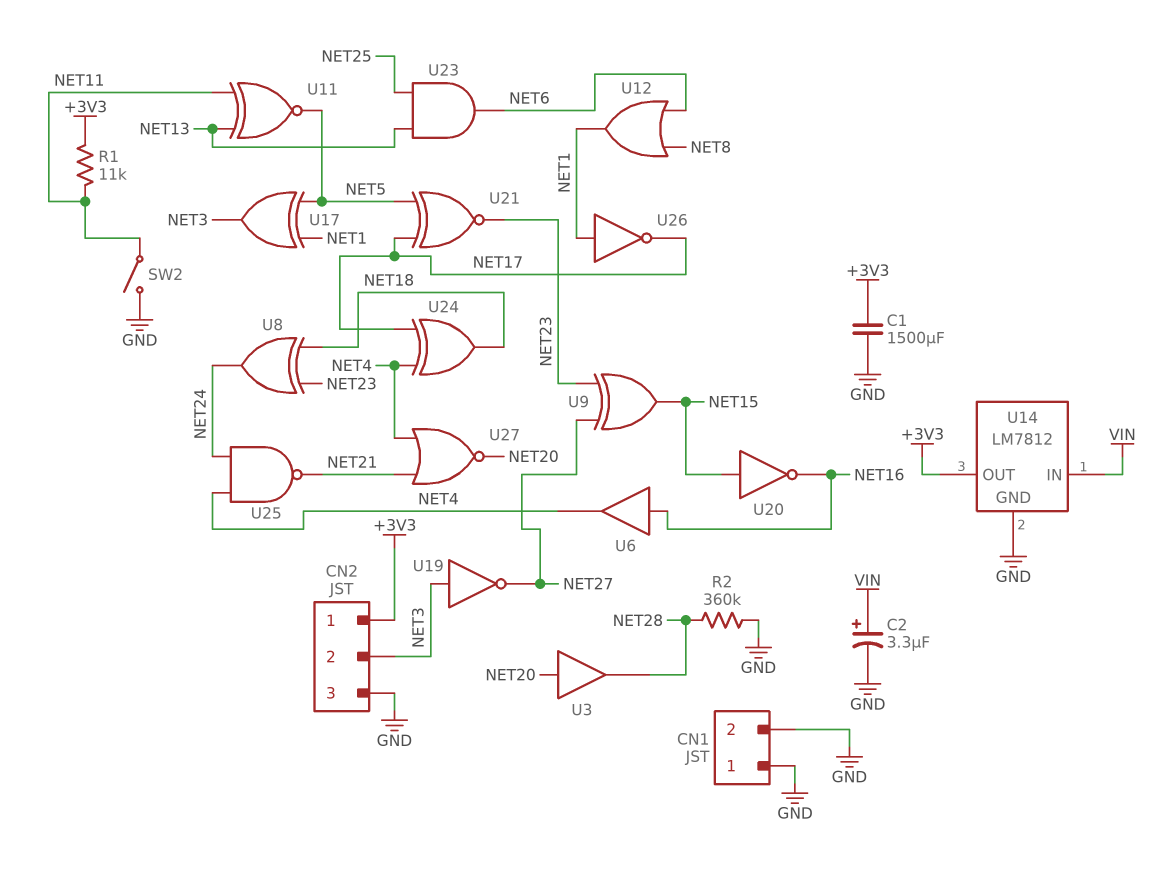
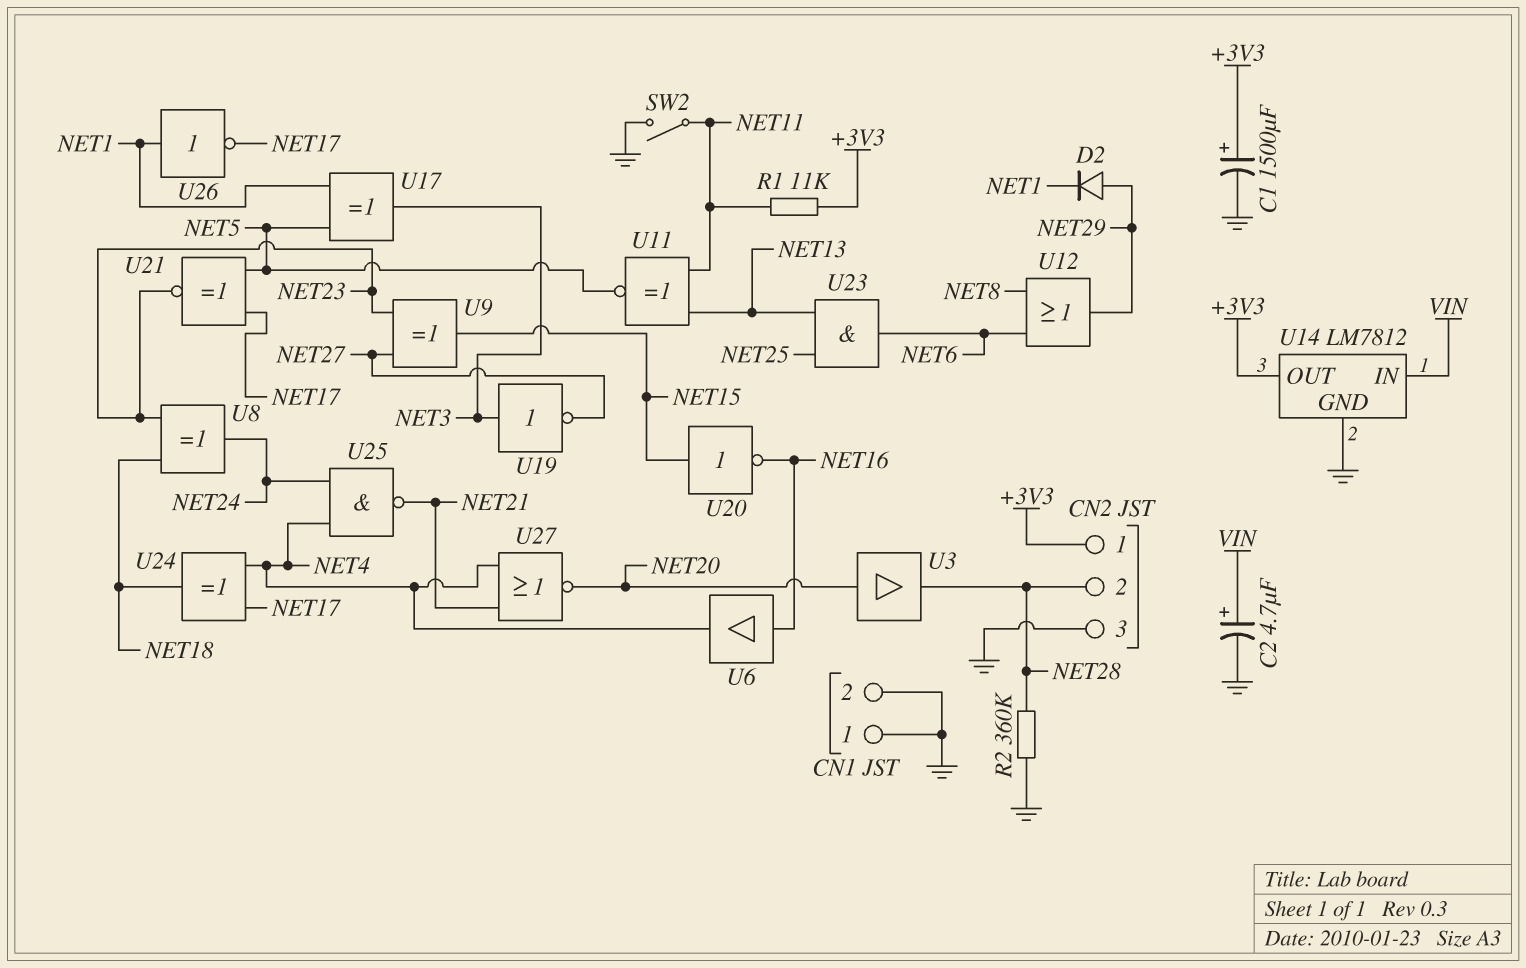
C1: 1500uF (+3V3, GND) -> 1500uF (plus +3V3, minus GND)
C2: 3.3uF (plus VIN, minus GND) -> 4.7uF (plus VIN, minus GND)
CN2 pin 2: NET3 -> NET28
D2: none -> diode (A NET29, K NET1)
U12: OR (in NET6, in NET8, out NET1) -> OR (in NET6, in NET8, out NET29)

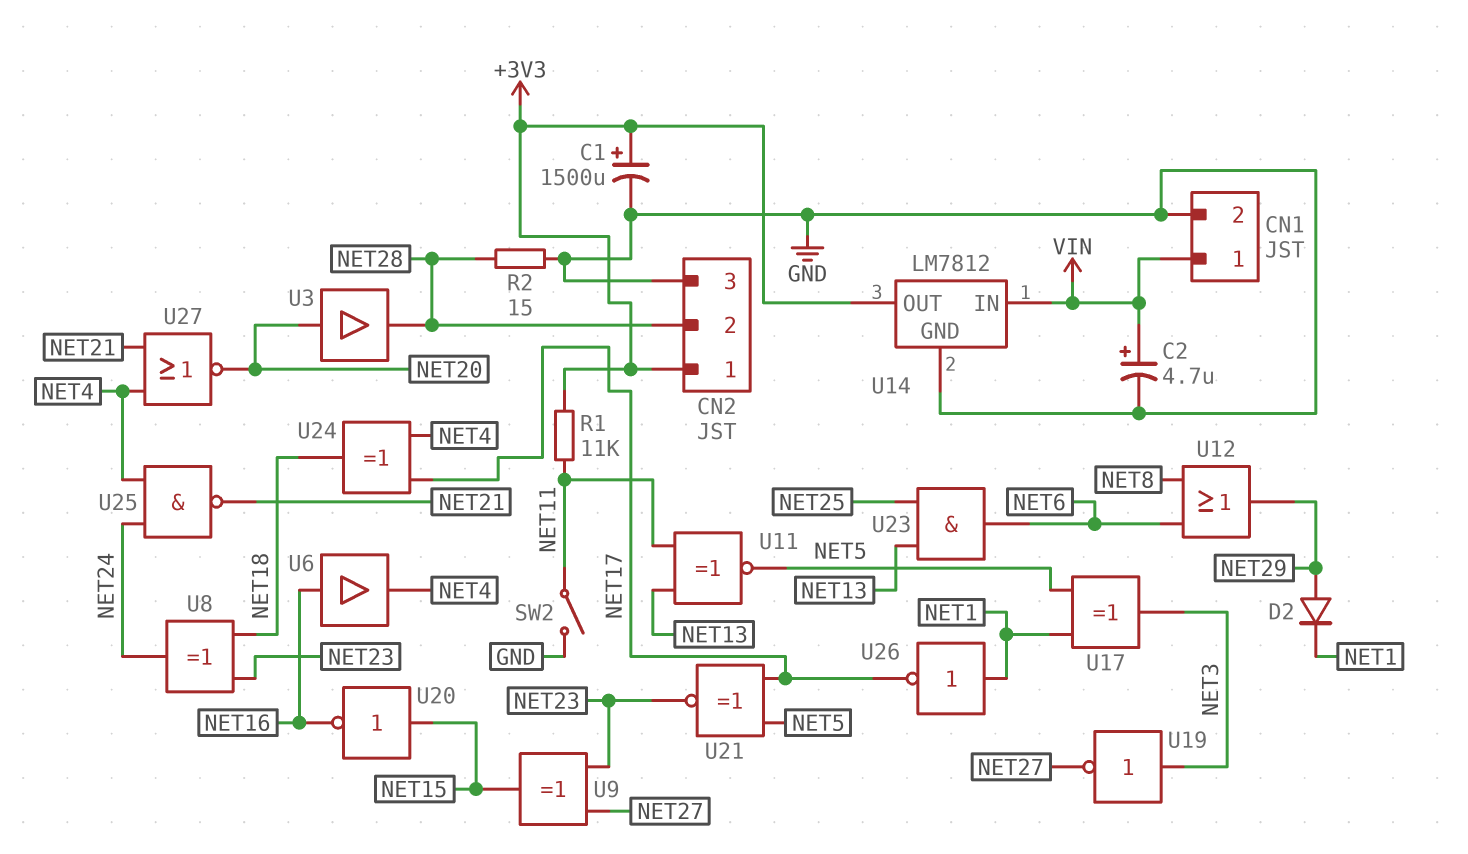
CN1 pin 1: GND -> VIN
R2: 360k (GND, NET28) -> 15 (GND, NET28)

